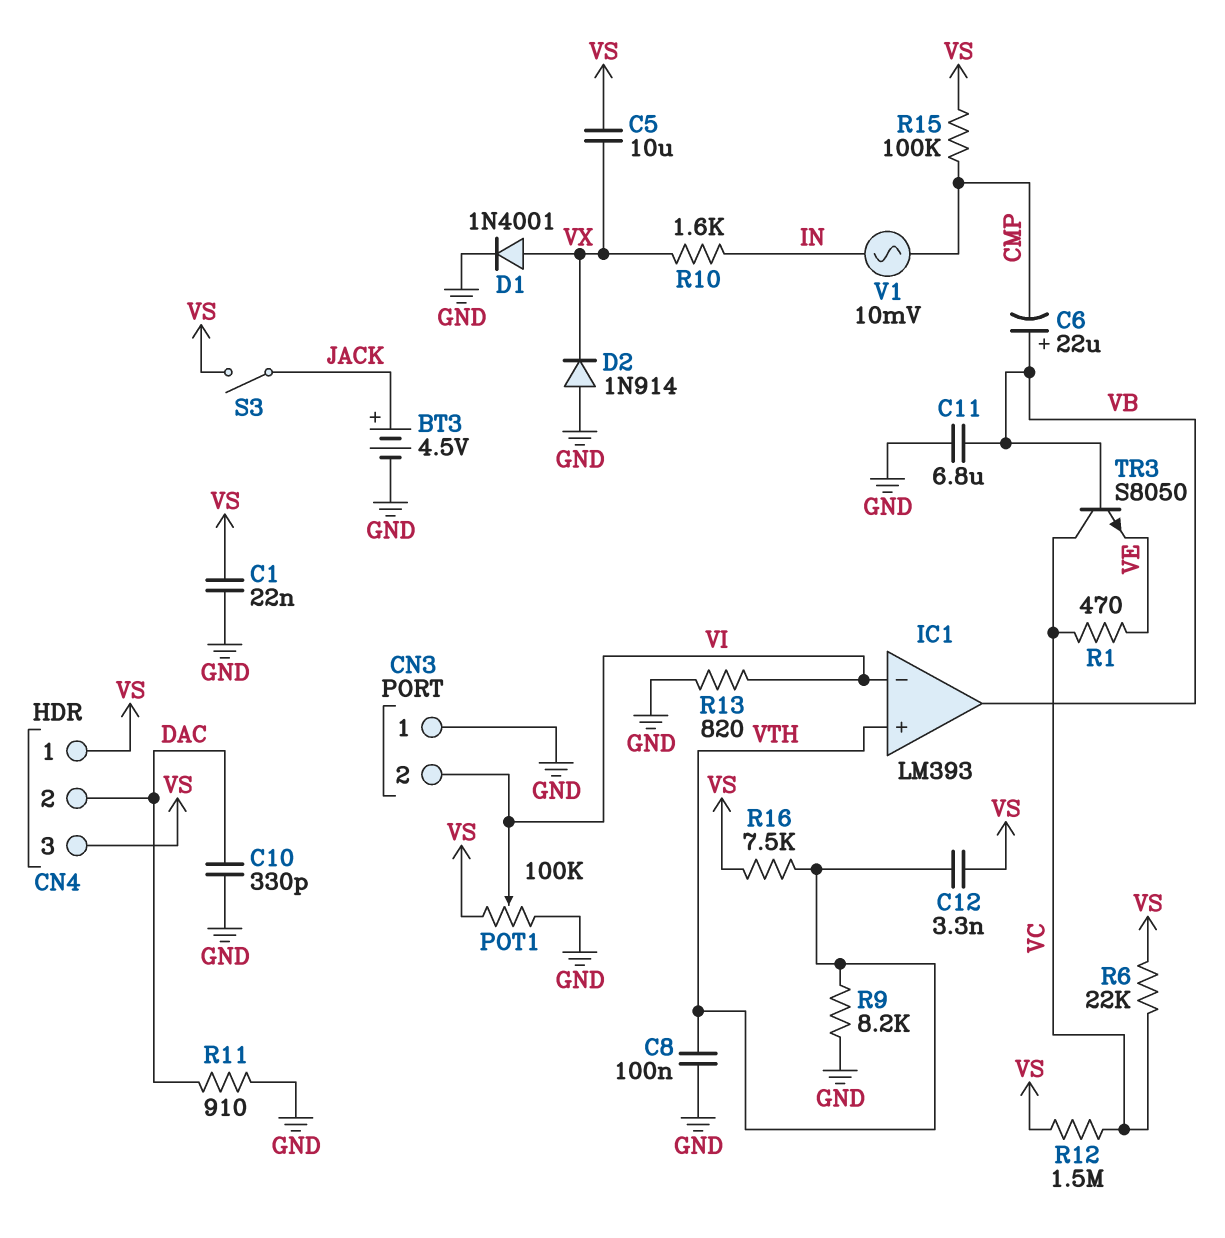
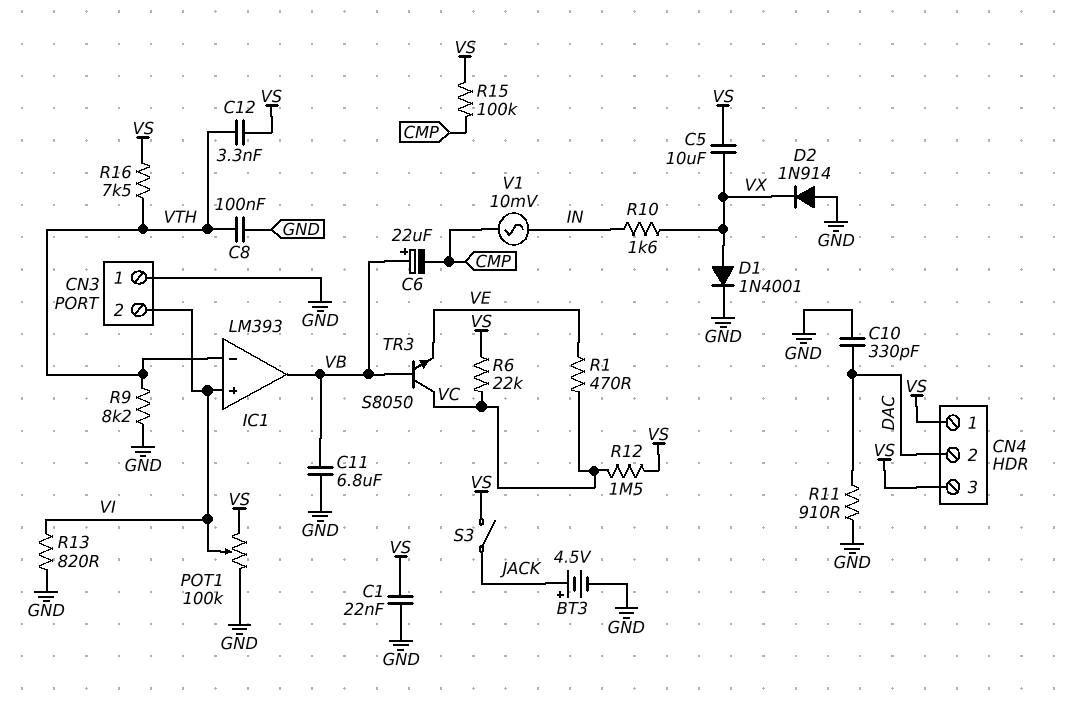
IC1 pin in+: VTH -> VI
IC1 pin in-: VI -> VTH

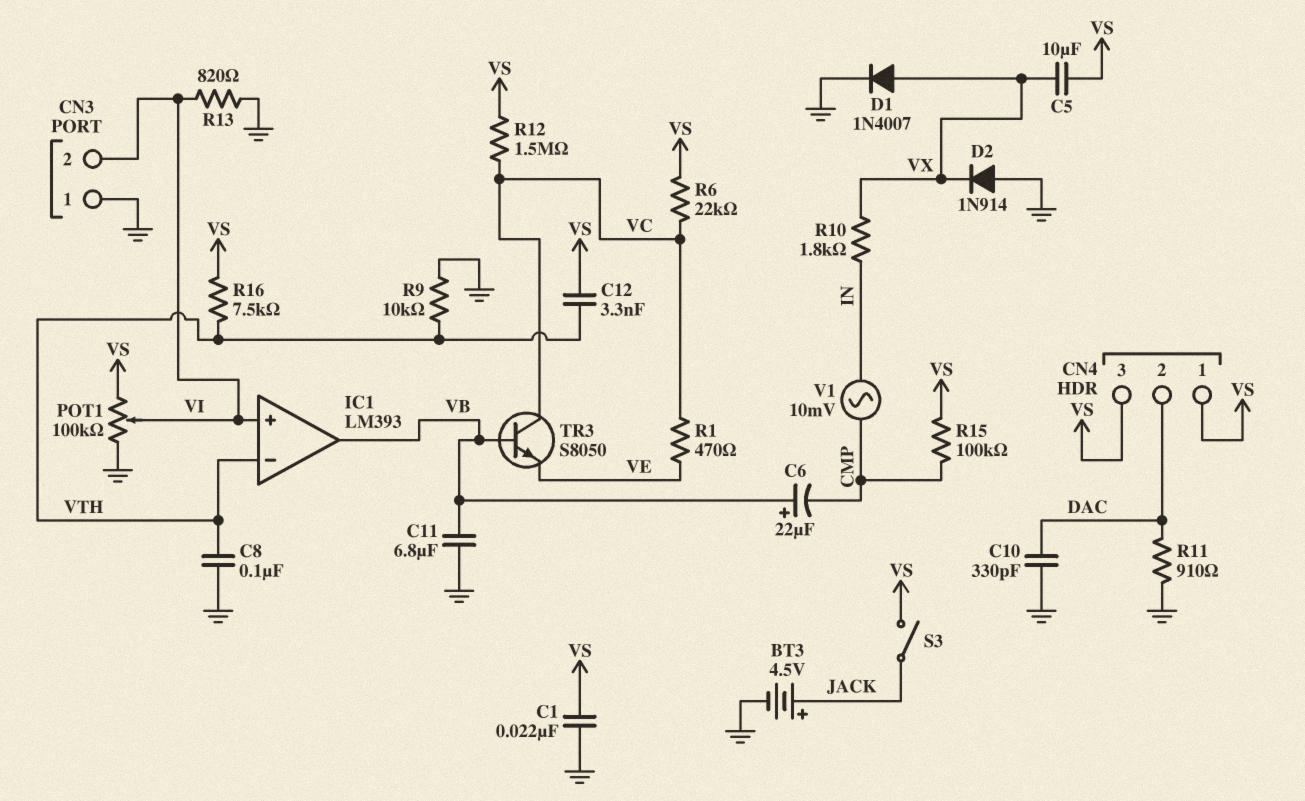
D1: diode 1N4001 (A VX, K GND) -> diode 1N4007 (A VX, K GND)
R9: 8.2k (GND, VTH) -> 10k (GND, VTH)
R10: 1.6k (IN, VX) -> 1.8k (IN, VX)

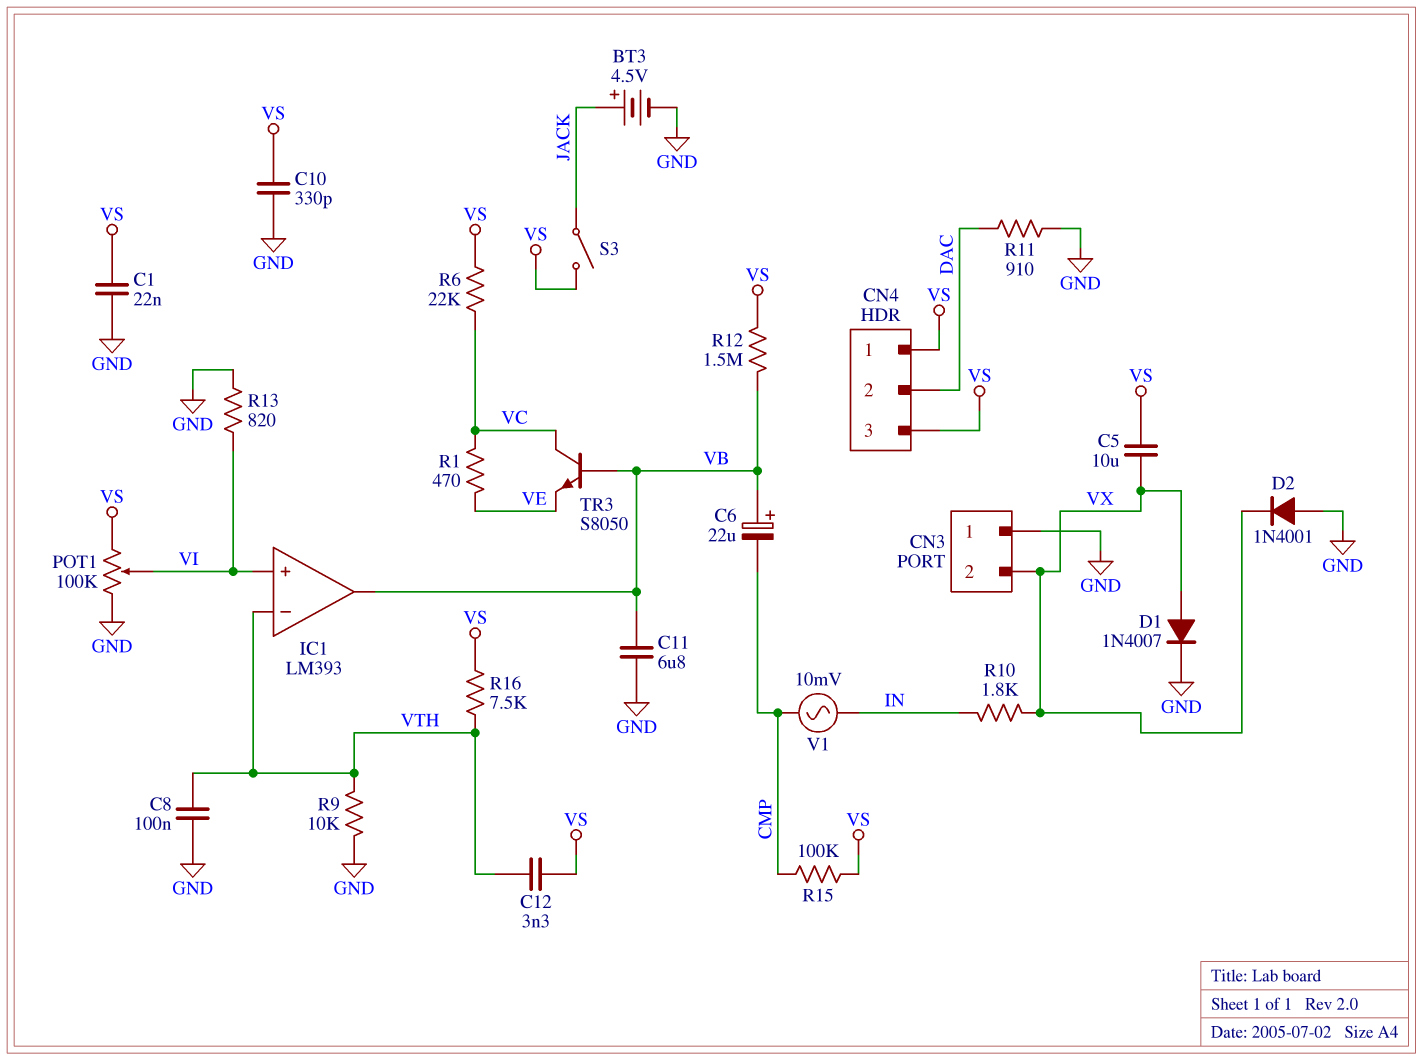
C10: 330pF (DAC, GND) -> 330pF (GND, VS)
CN3 pin 2: VI -> VX
D2: diode 1N914 (A GND, K VX) -> diode 1N4001 (A GND, K VX)
R12: 1.5M (VC, VS) -> 1.5M (VB, VS)

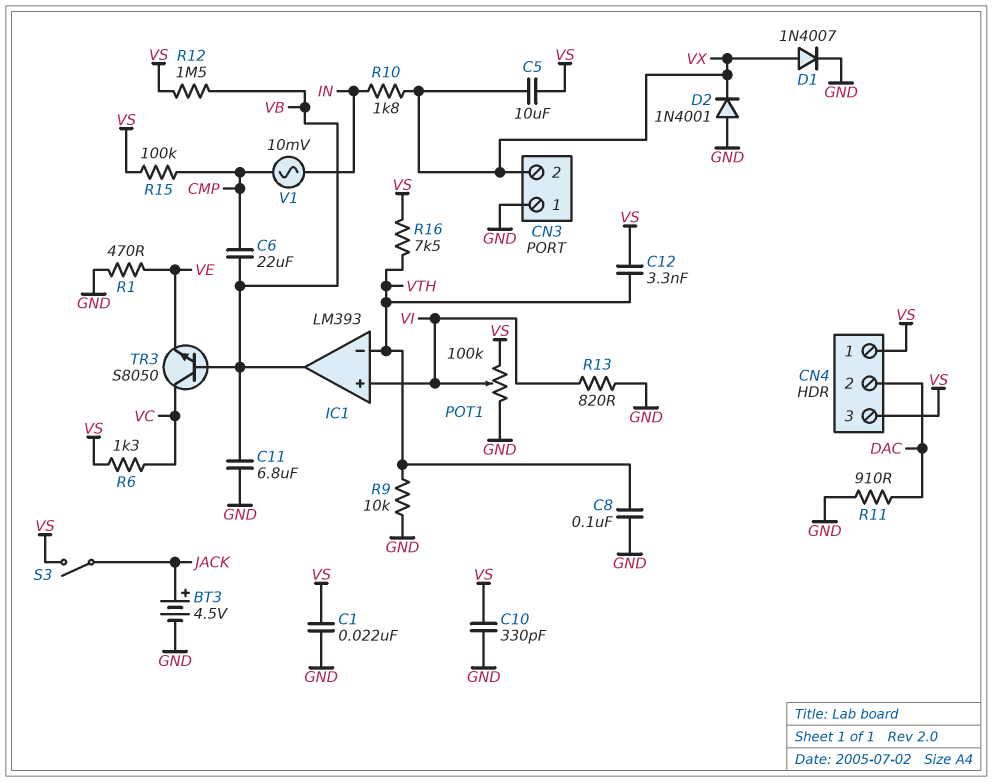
C6: 22uF (plus VB, minus CMP) -> 22uF (CMP, VB)
R1: 470 (VC, VE) -> 470 (GND, VE)
R6: 22k (VC, VS) -> 1.3k (VC, VS)

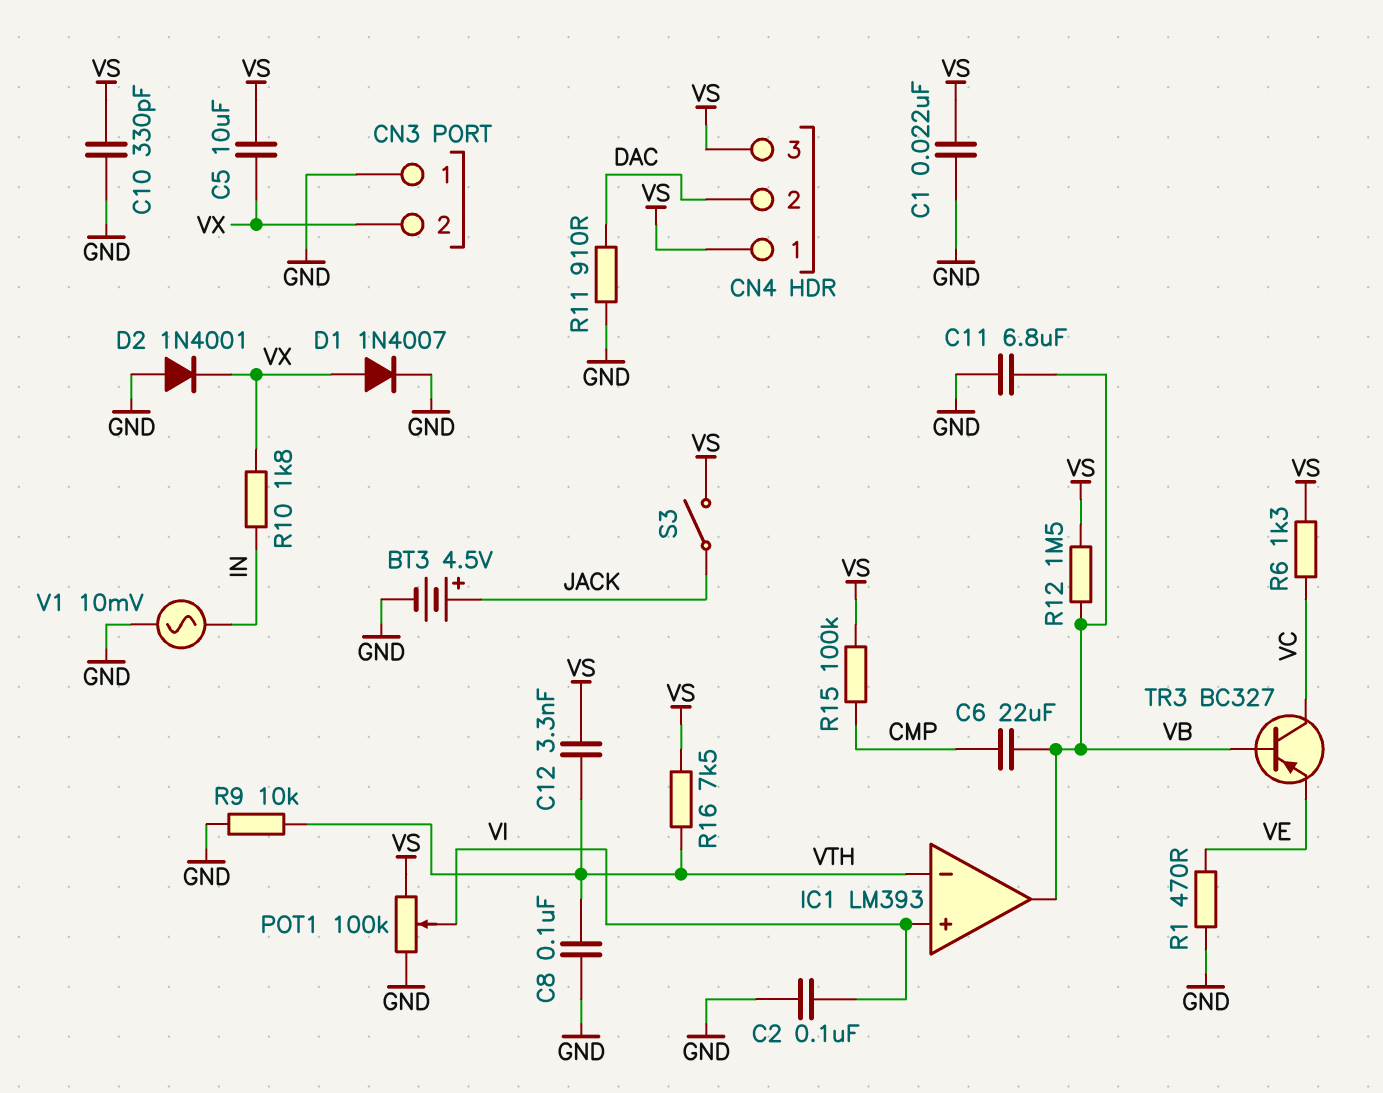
C2: none -> 100nF (GND, VI)
R13: 820 (GND, VI) -> none
TR3: NPN S8050 (B VB, C VC, E VE) -> PNP BC327 (B VB, C VC, E VE)
V1: AC 10mV (CMP, IN) -> AC 10mV (GND, IN)

